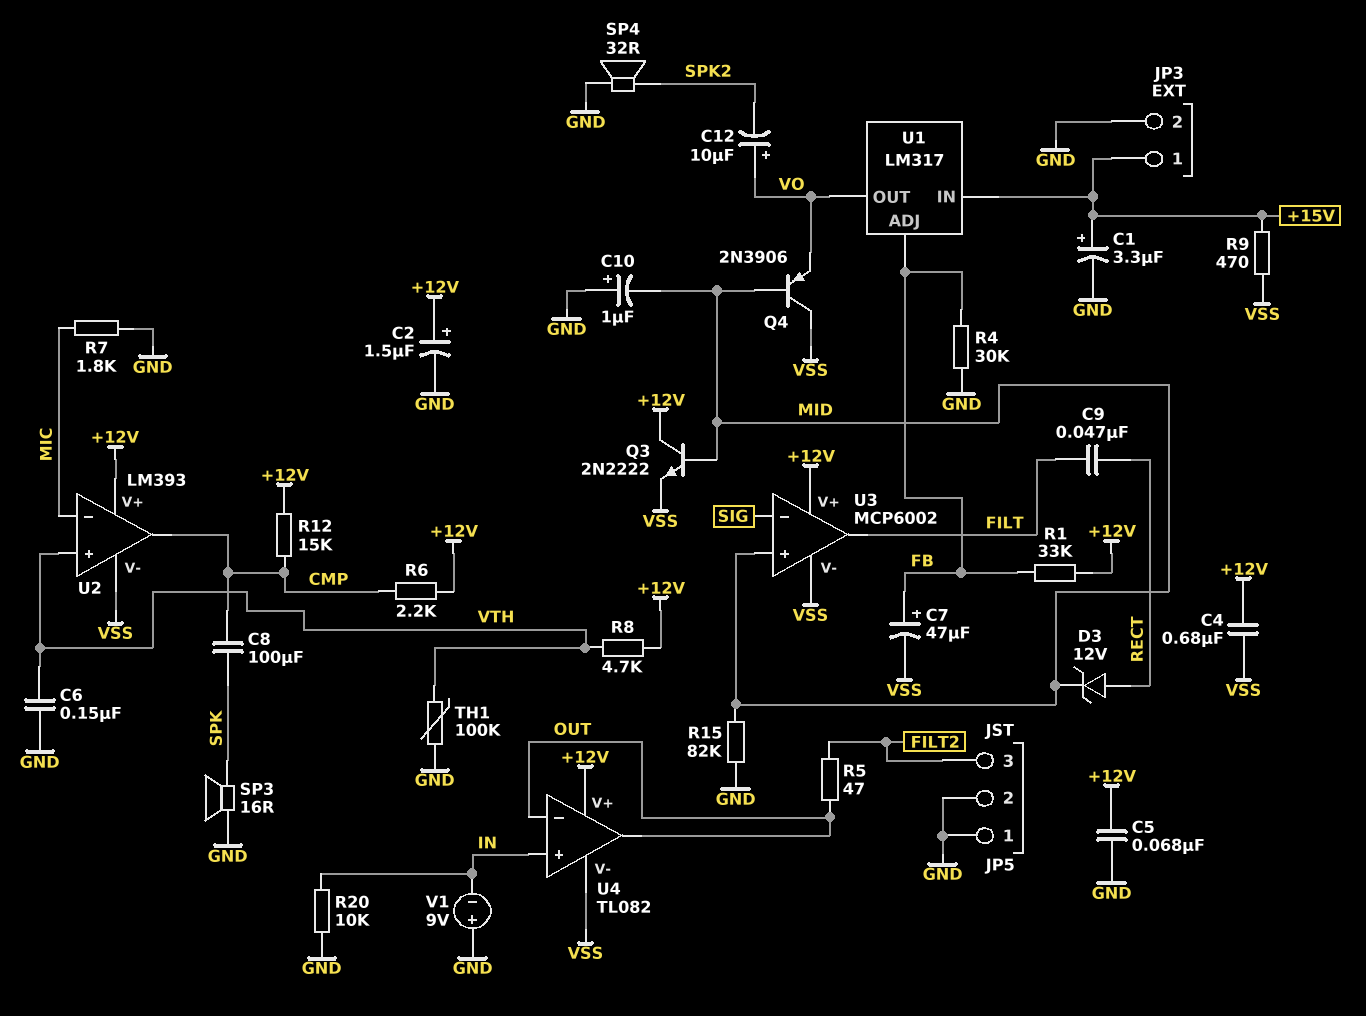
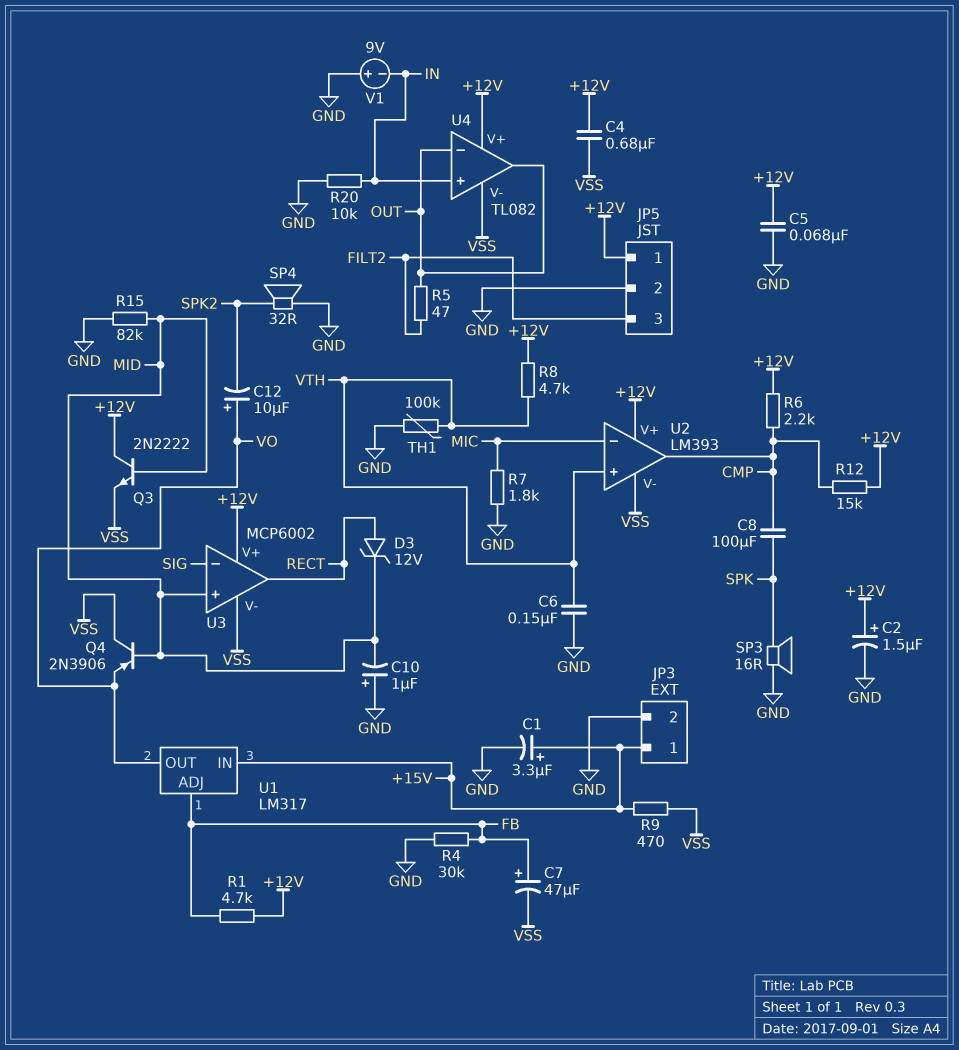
C9: 47nF (FILT, RECT) -> none
JP5 pin 1: GND -> +12V
R1: 33k (+12V, FB) -> 4.7k (+12V, FB)
U3 pin out: FILT -> RECT

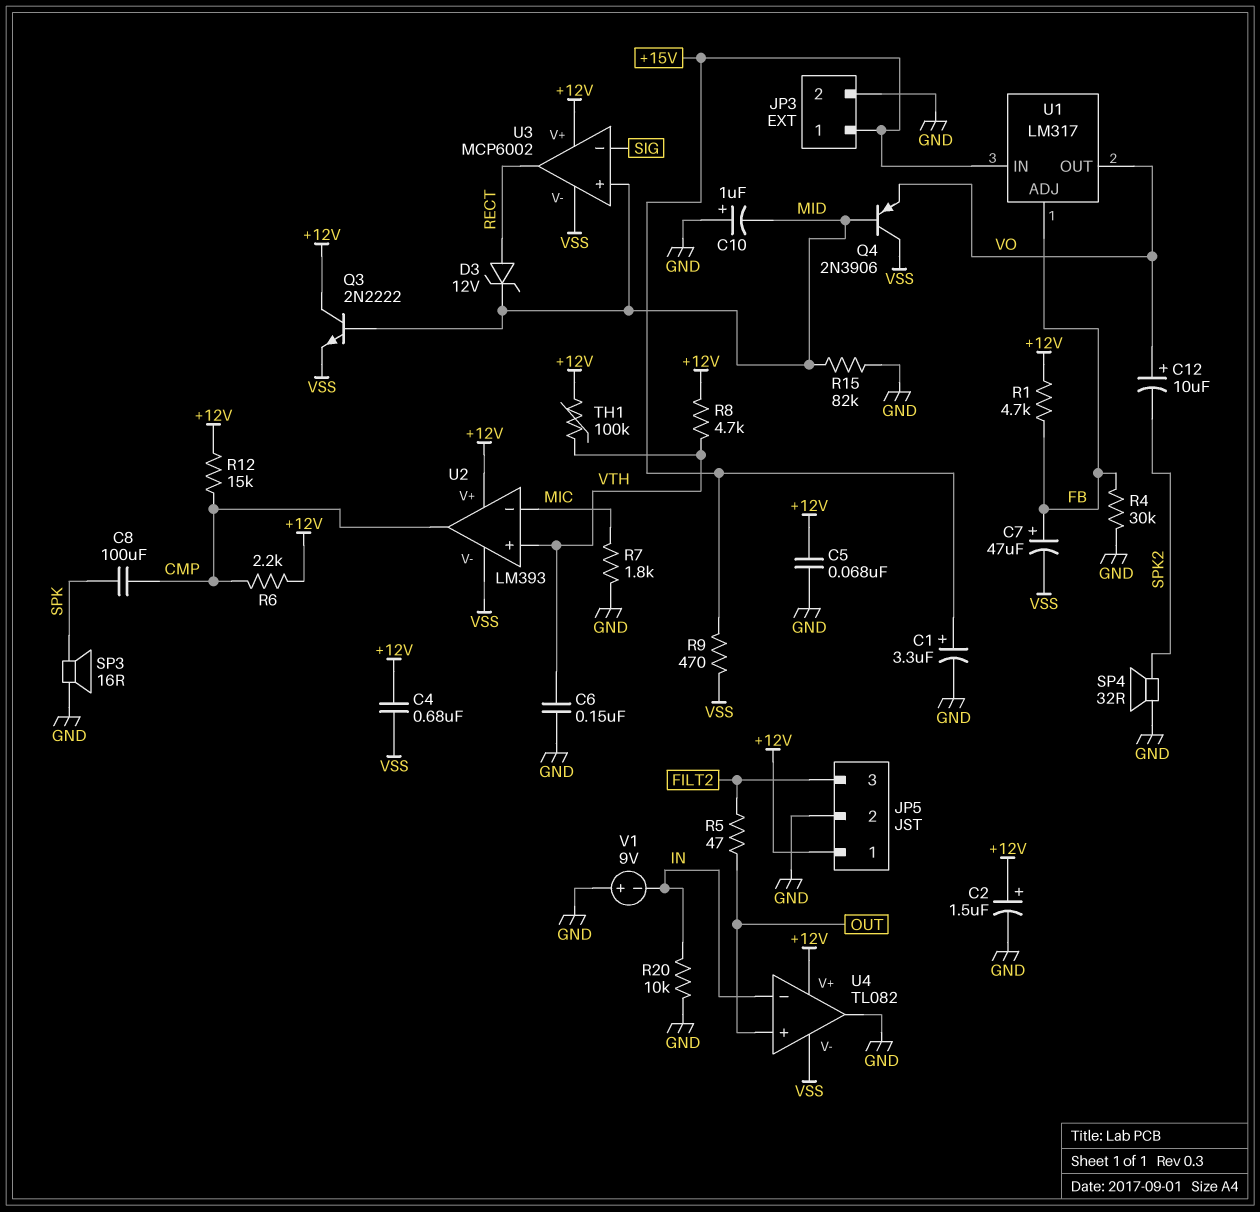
TH1: 100k (GND, VTH) -> 100k (+12V, VTH)
U4 pin in+: IN -> OUT
U4 pin in-: OUT -> IN
U4 pin out: OUT -> GND

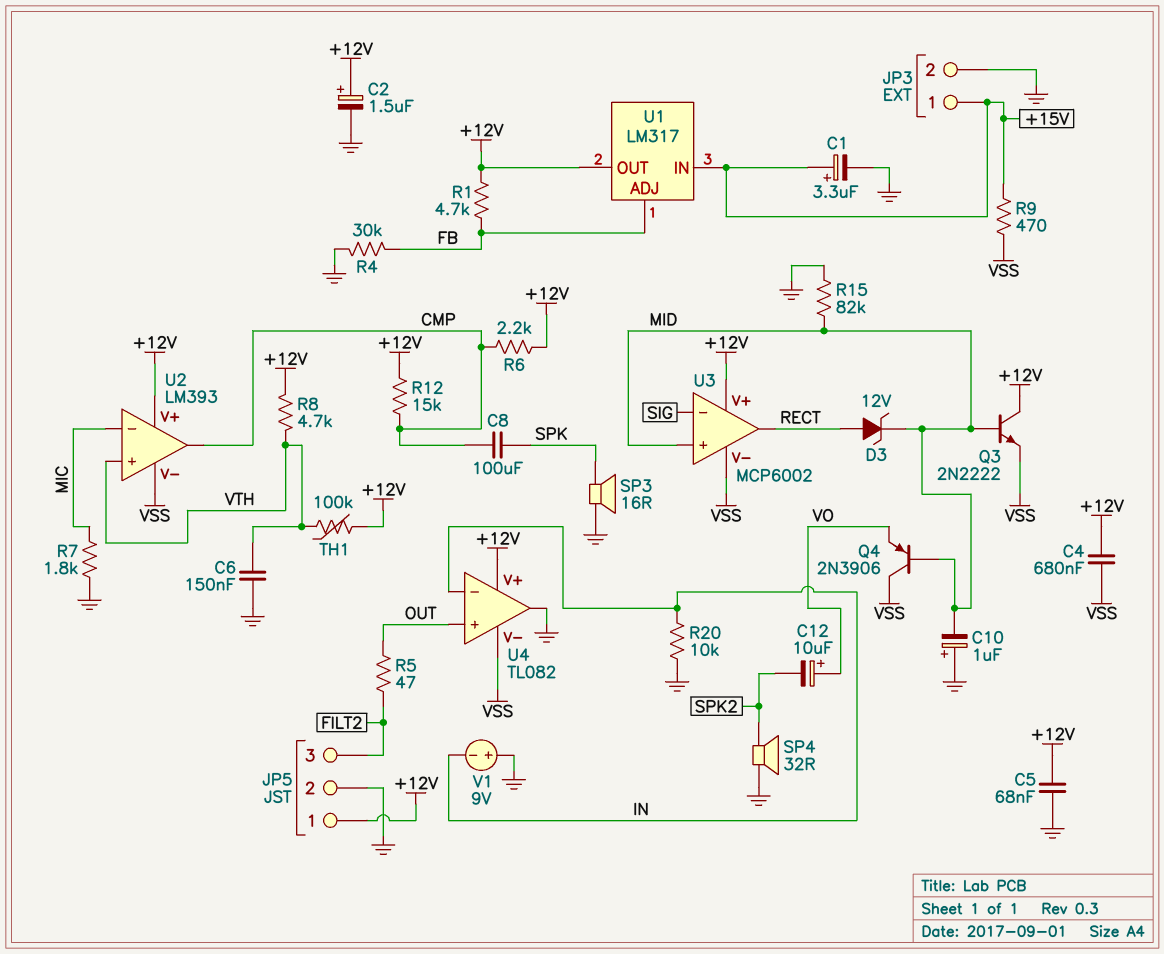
C7: 47uF (plus FB, minus VSS) -> none
U1 pin OUT: VO -> +12V

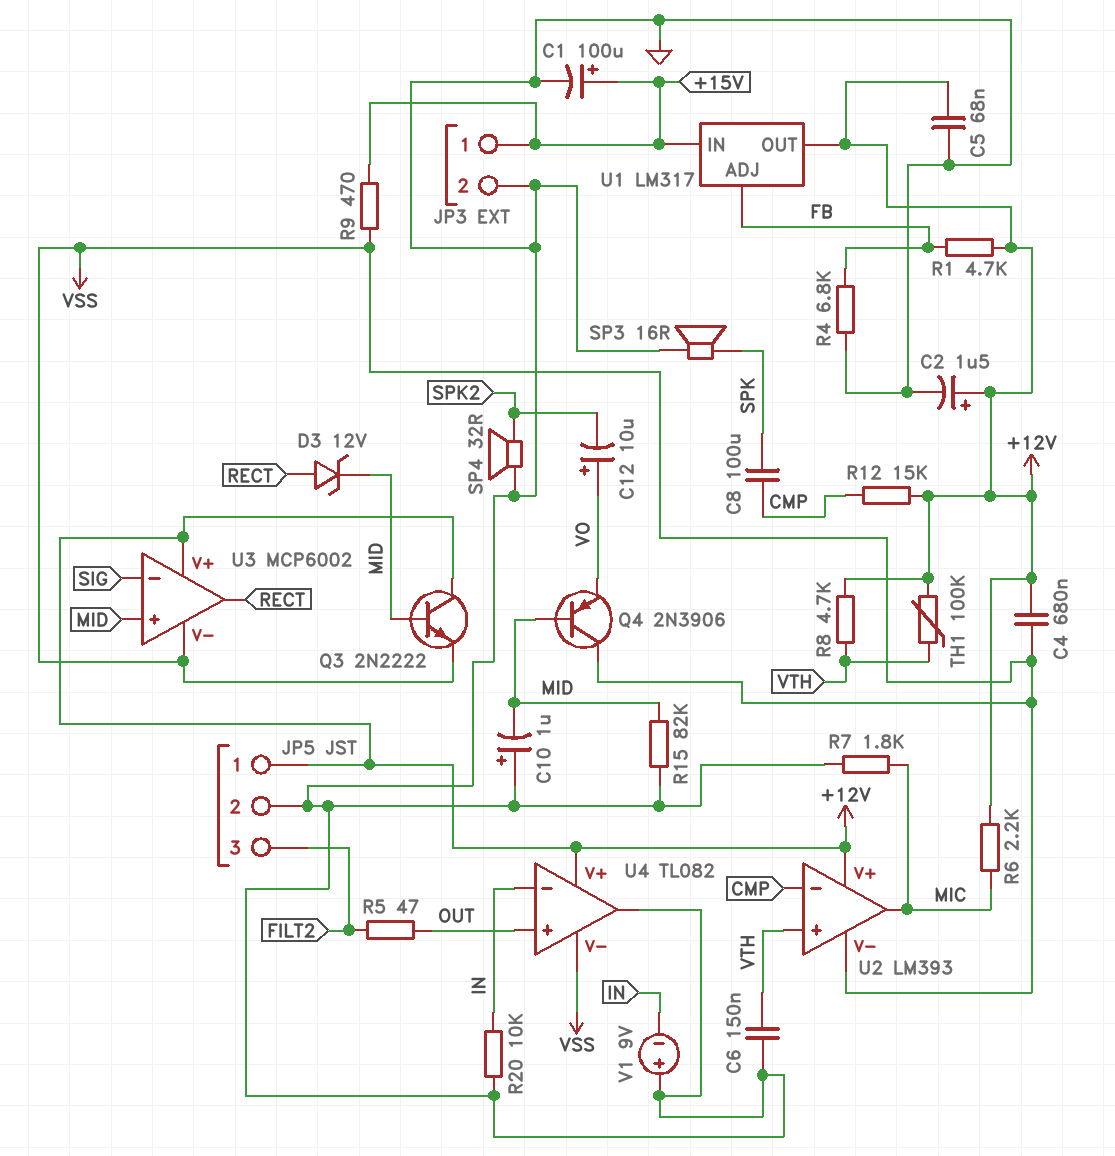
C1: 3.3uF (plus +15V, minus GND) -> 100uF (plus +15V, minus GND)
R4: 30k (FB, GND) -> 6.8k (FB, GND)
R6: 2.2k (+12V, CMP) -> 2.2k (+12V, MIC)
U2 pin in-: MIC -> CMP
U2 pin out: CMP -> MIC

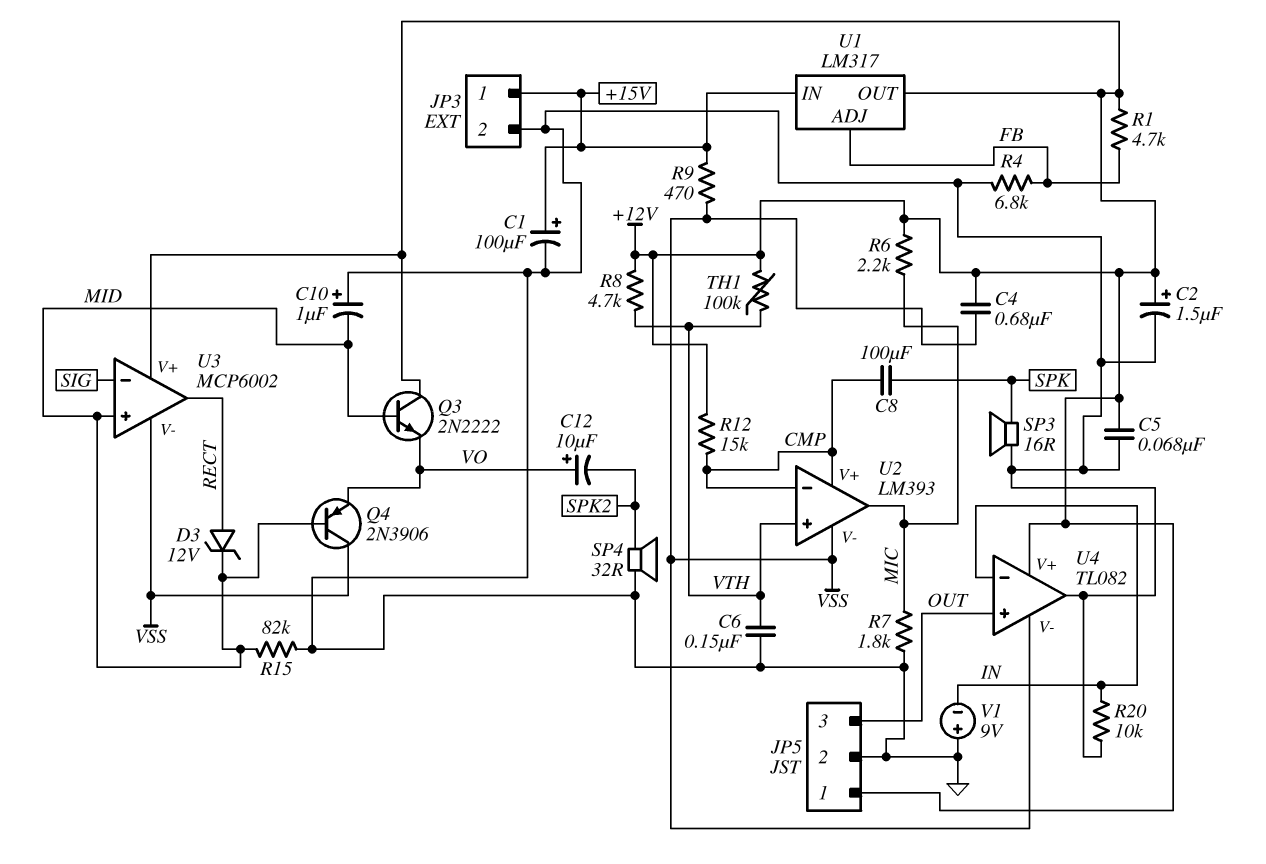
JP5 pin 3: FILT2 -> OUT
Q3: NPN 2N2222 (B MID, C +12V, E VSS) -> NPN 2N2222 (B MID, C +12V, E VO)
R5: 47 (FILT2, OUT) -> none
U2 pin V+: +12V -> CMP

